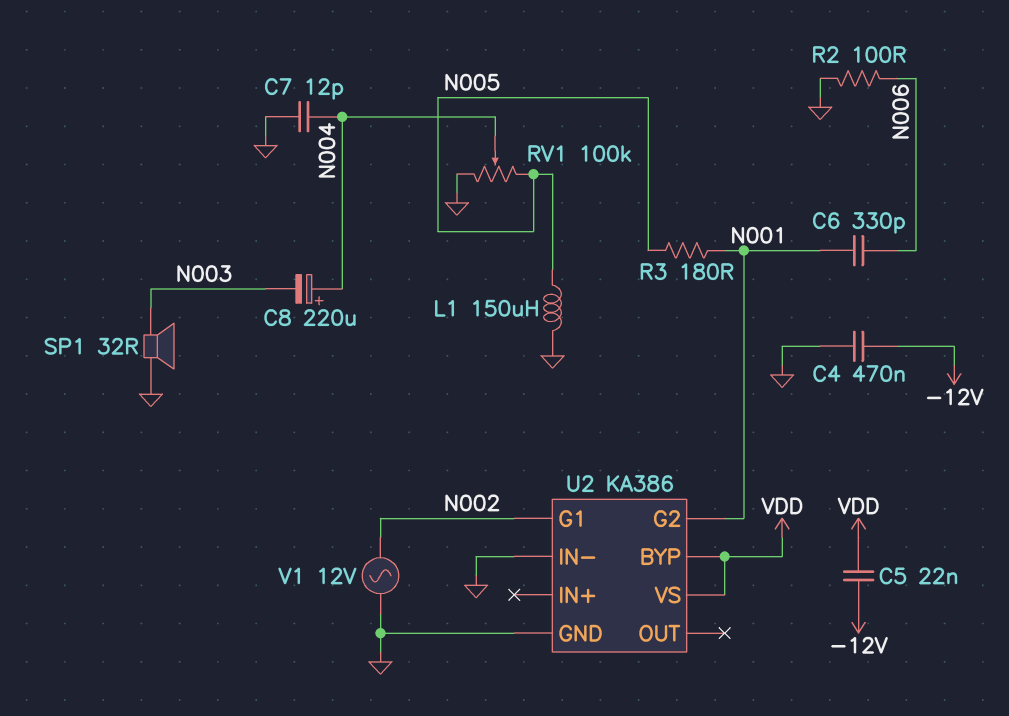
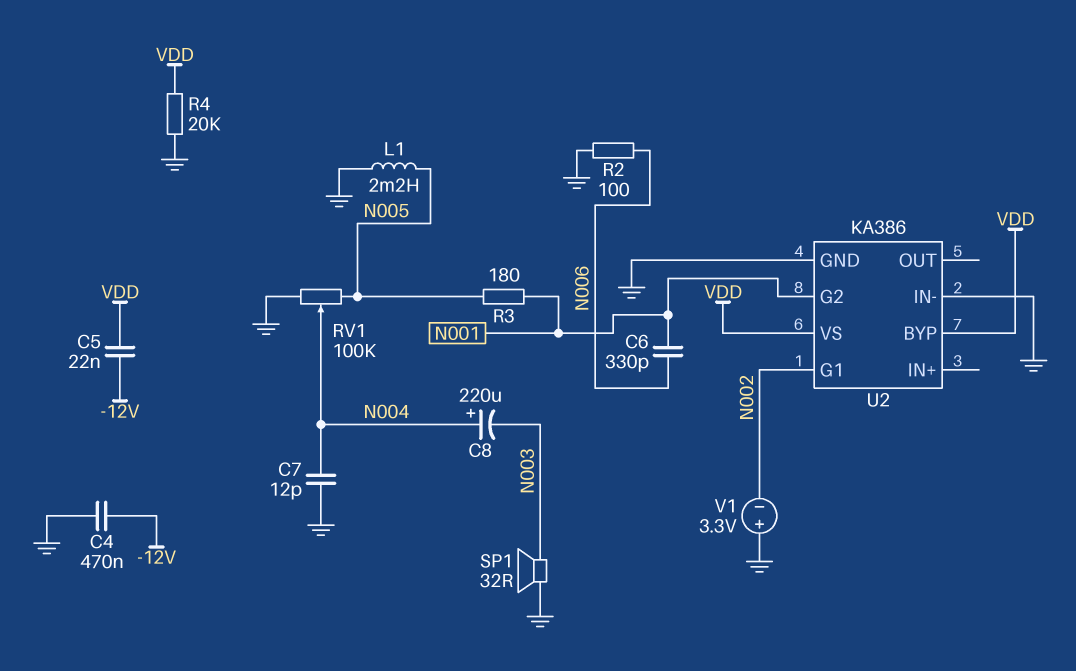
L1: 150uH (GND, N005) -> 2.2mH (GND, N005)
R4: none -> 20k (GND, VDD)
V1: AC 12V (GND, N002) -> 3.3V (plus GND, minus N002)

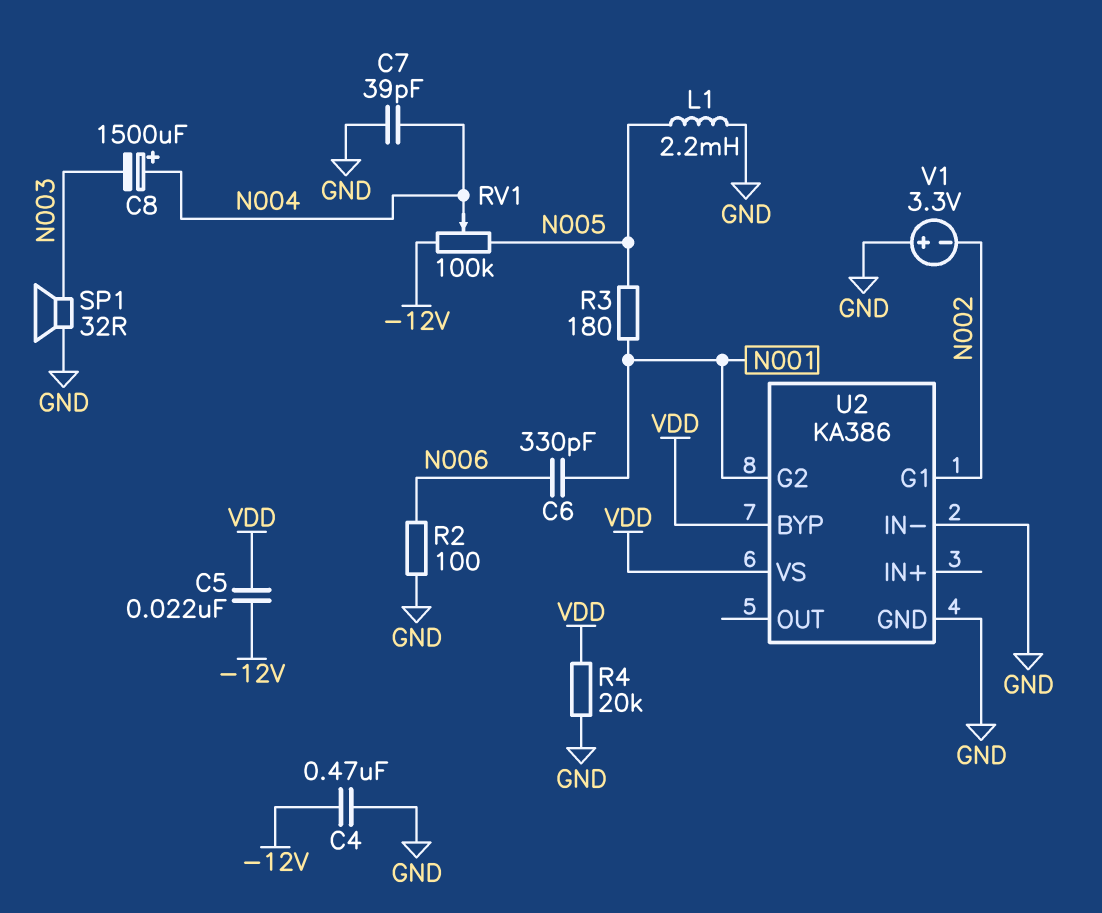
C7: 12pF (GND, N004) -> 39pF (GND, N004)
C8: 220uF (plus N004, minus N003) -> 1500uF (plus N004, minus N003)
RV1: 100k (GND, N005, wiper N004) -> 100k (-12V, N005, wiper N004)

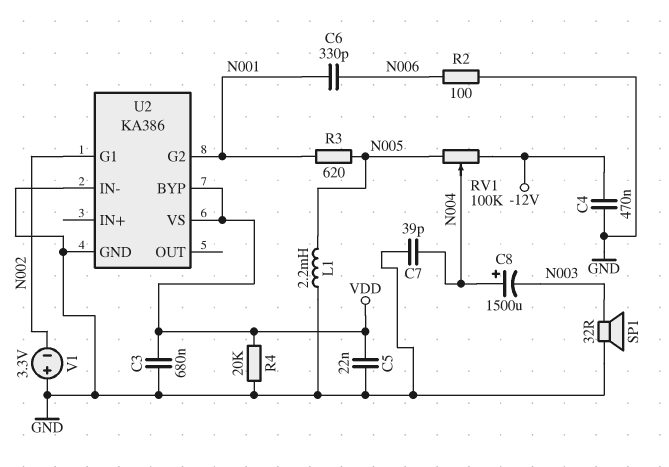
C3: none -> 680nF (GND, VDD)
C5: 22nF (-12V, VDD) -> 22nF (GND, VDD)
R3: 180 (N001, N005) -> 620 (N001, N005)

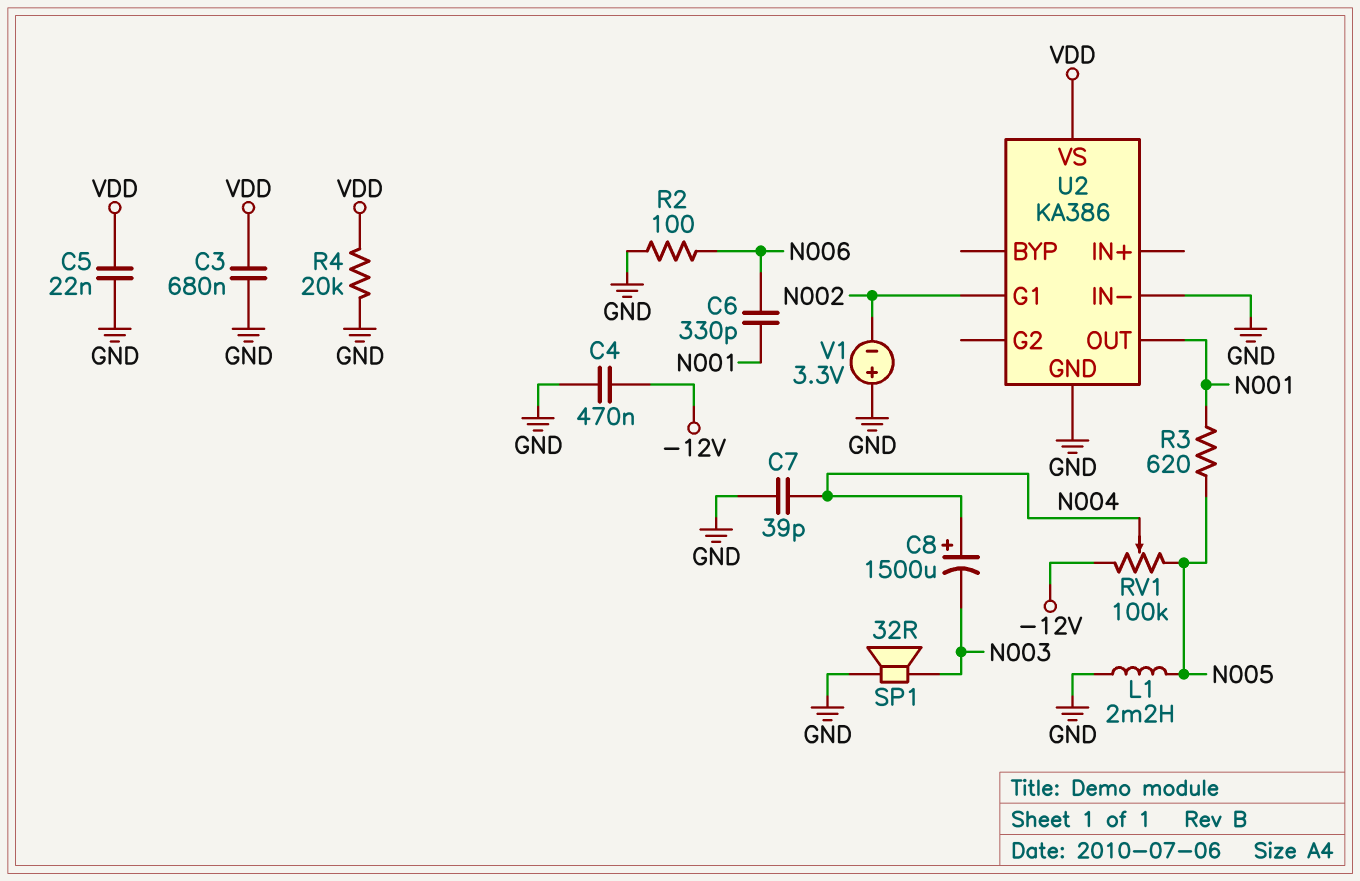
U2 pin BYP: VDD -> none
U2 pin G2: N001 -> none
U2 pin OUT: none -> N001

